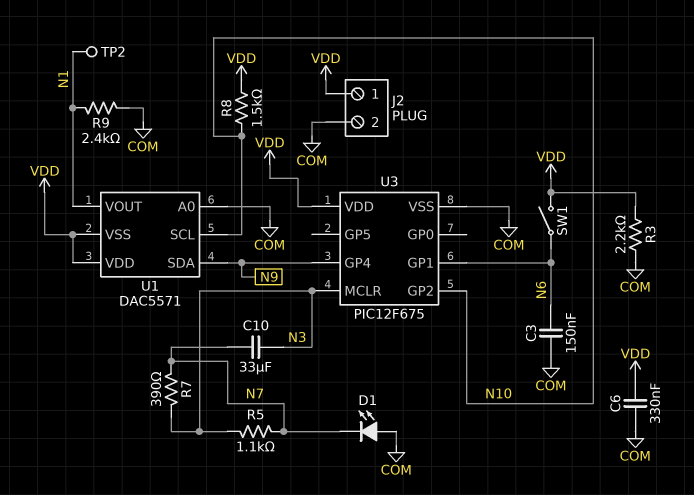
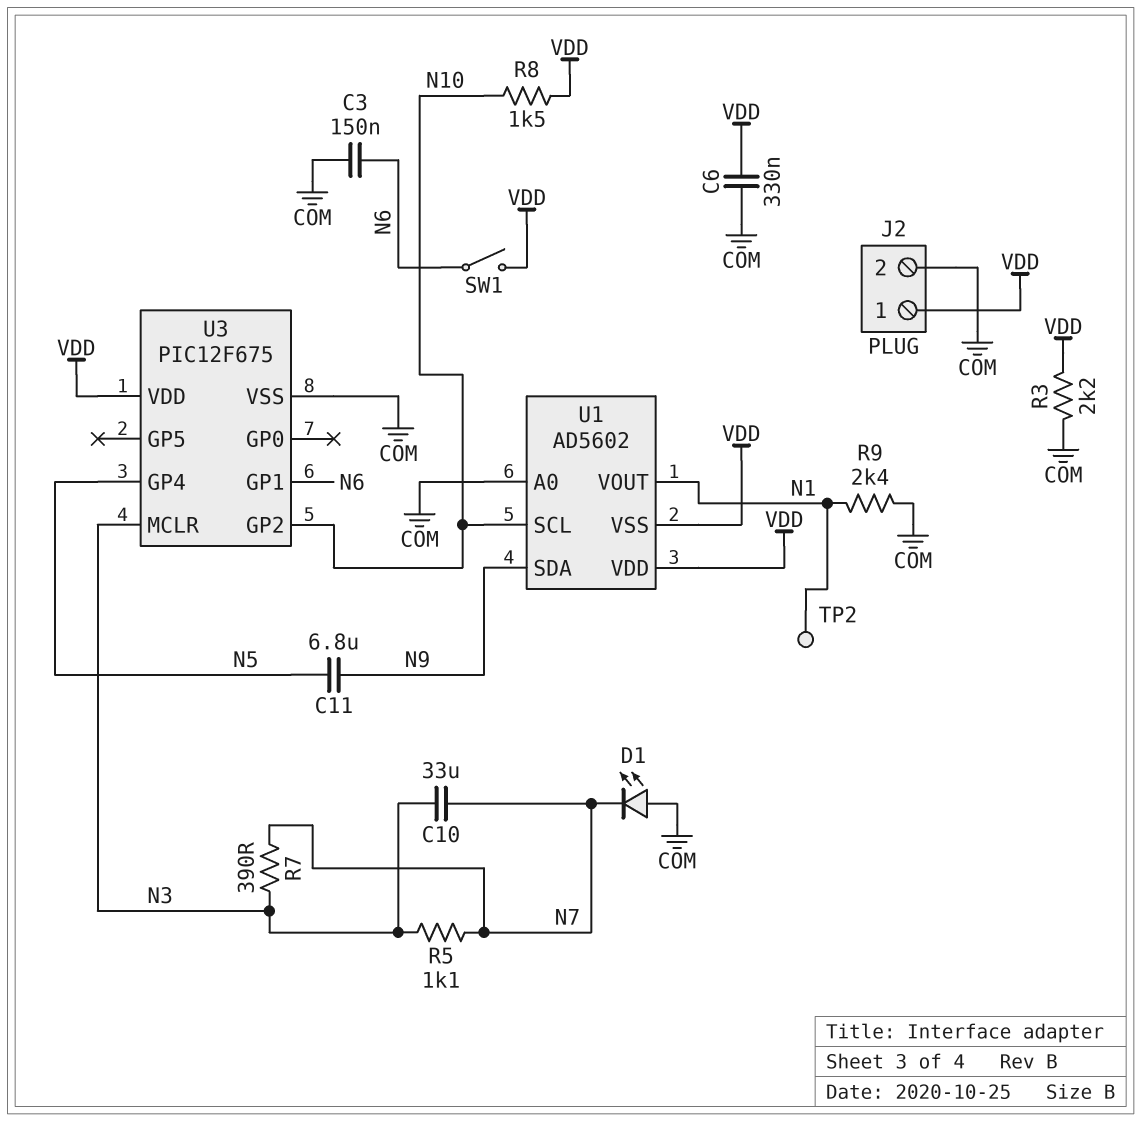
C11: none -> 6.8uF (N5, N9)
U1: DAC5571 -> AD5602
U3 pin GP4: N9 -> N5

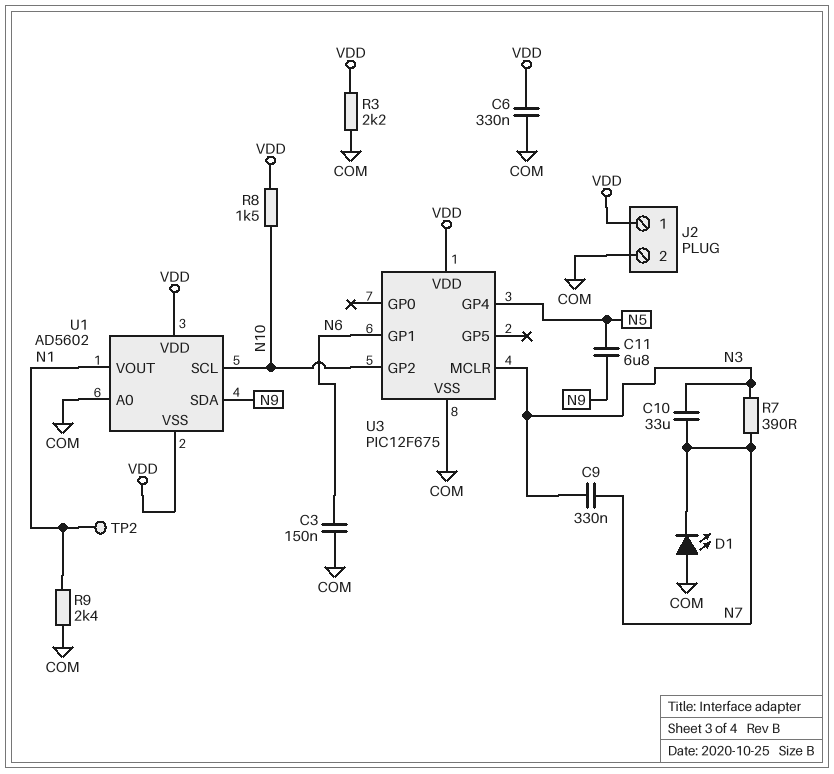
C9: none -> 330nF (N3, N7)
R5: 1.1k (N3, N7) -> none
SW1: switch (N6, VDD) -> none

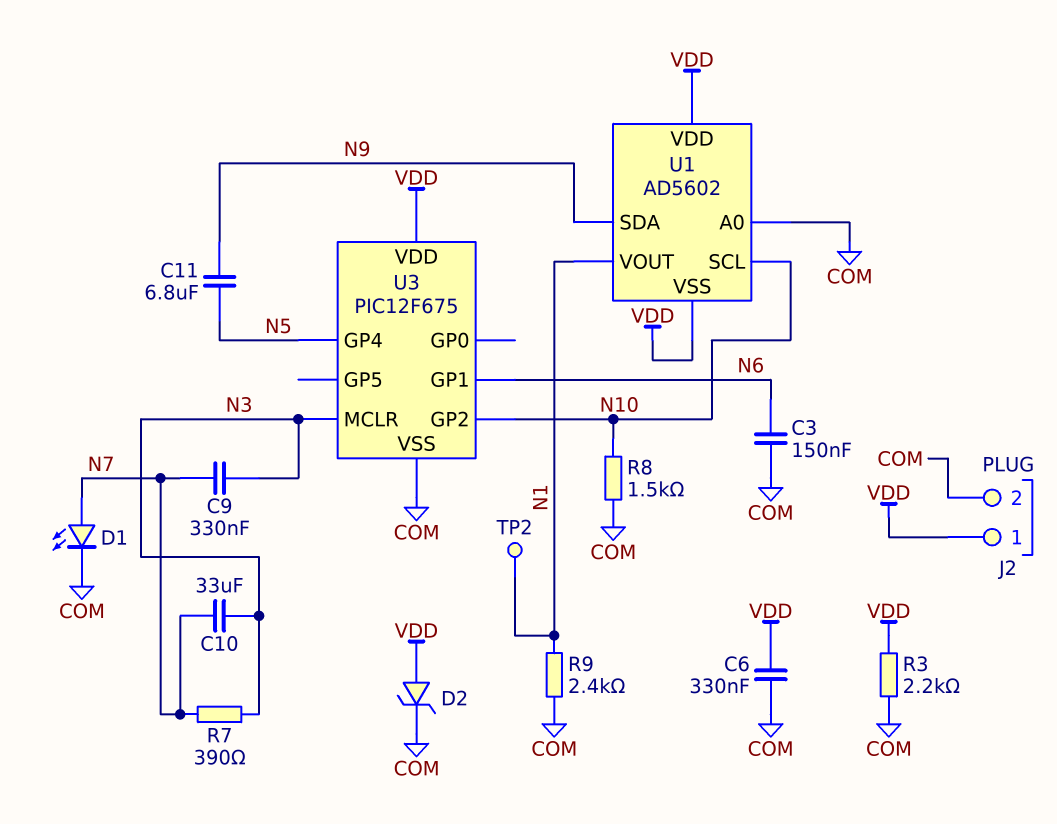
D1: LED (A COM, K N7) -> LED (A N7, K COM)
D2: none -> zener (A VDD, K COM)
R8: 1.5k (N10, VDD) -> 1.5k (COM, N10)

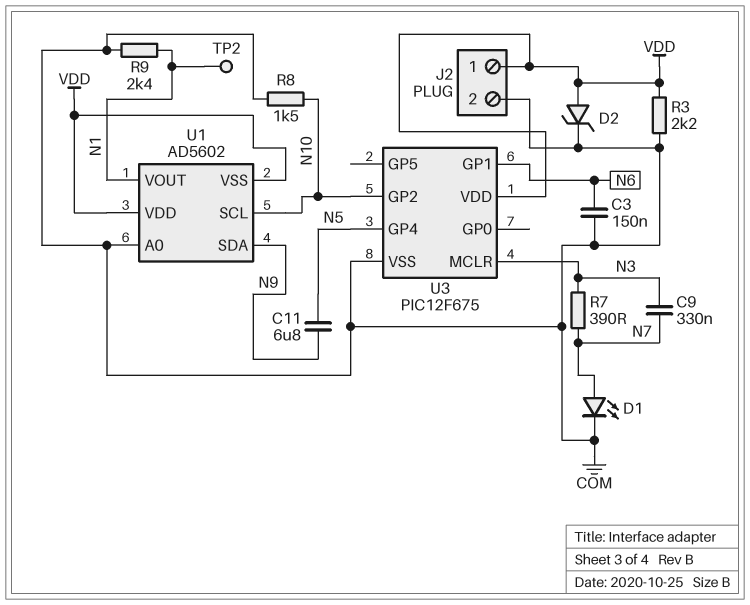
C6: 330nF (COM, VDD) -> none
C10: 33uF (N3, N7) -> none

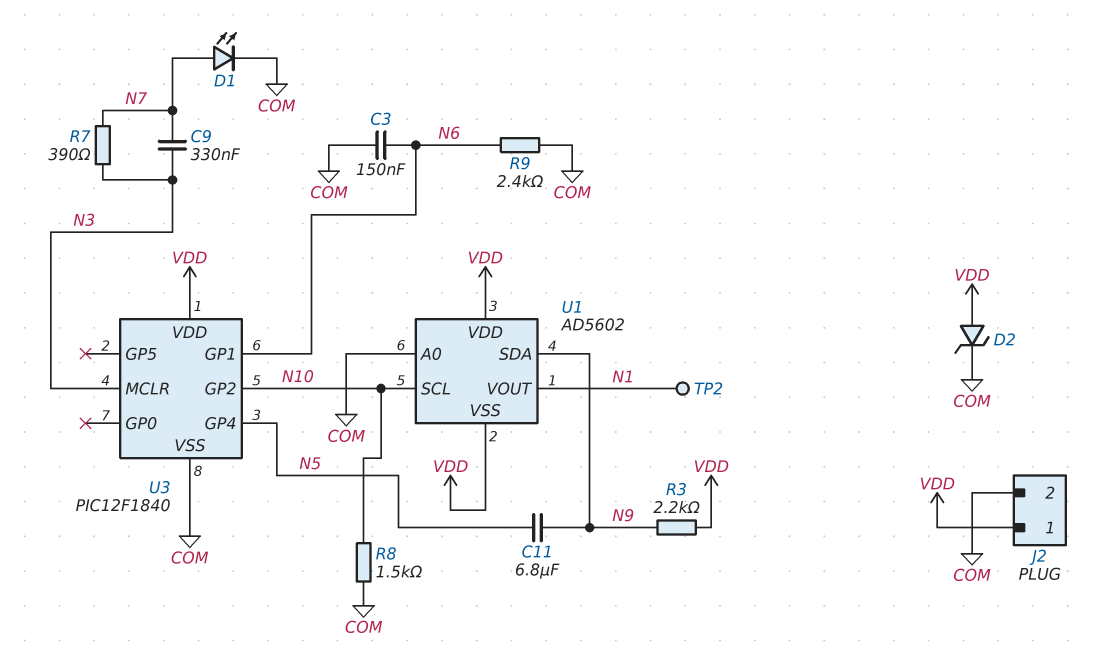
R3: 2.2k (COM, VDD) -> 2.2k (N9, VDD)
R9: 2.4k (COM, N1) -> 2.4k (COM, N6)
U3: PIC12F675 -> PIC12F1840

